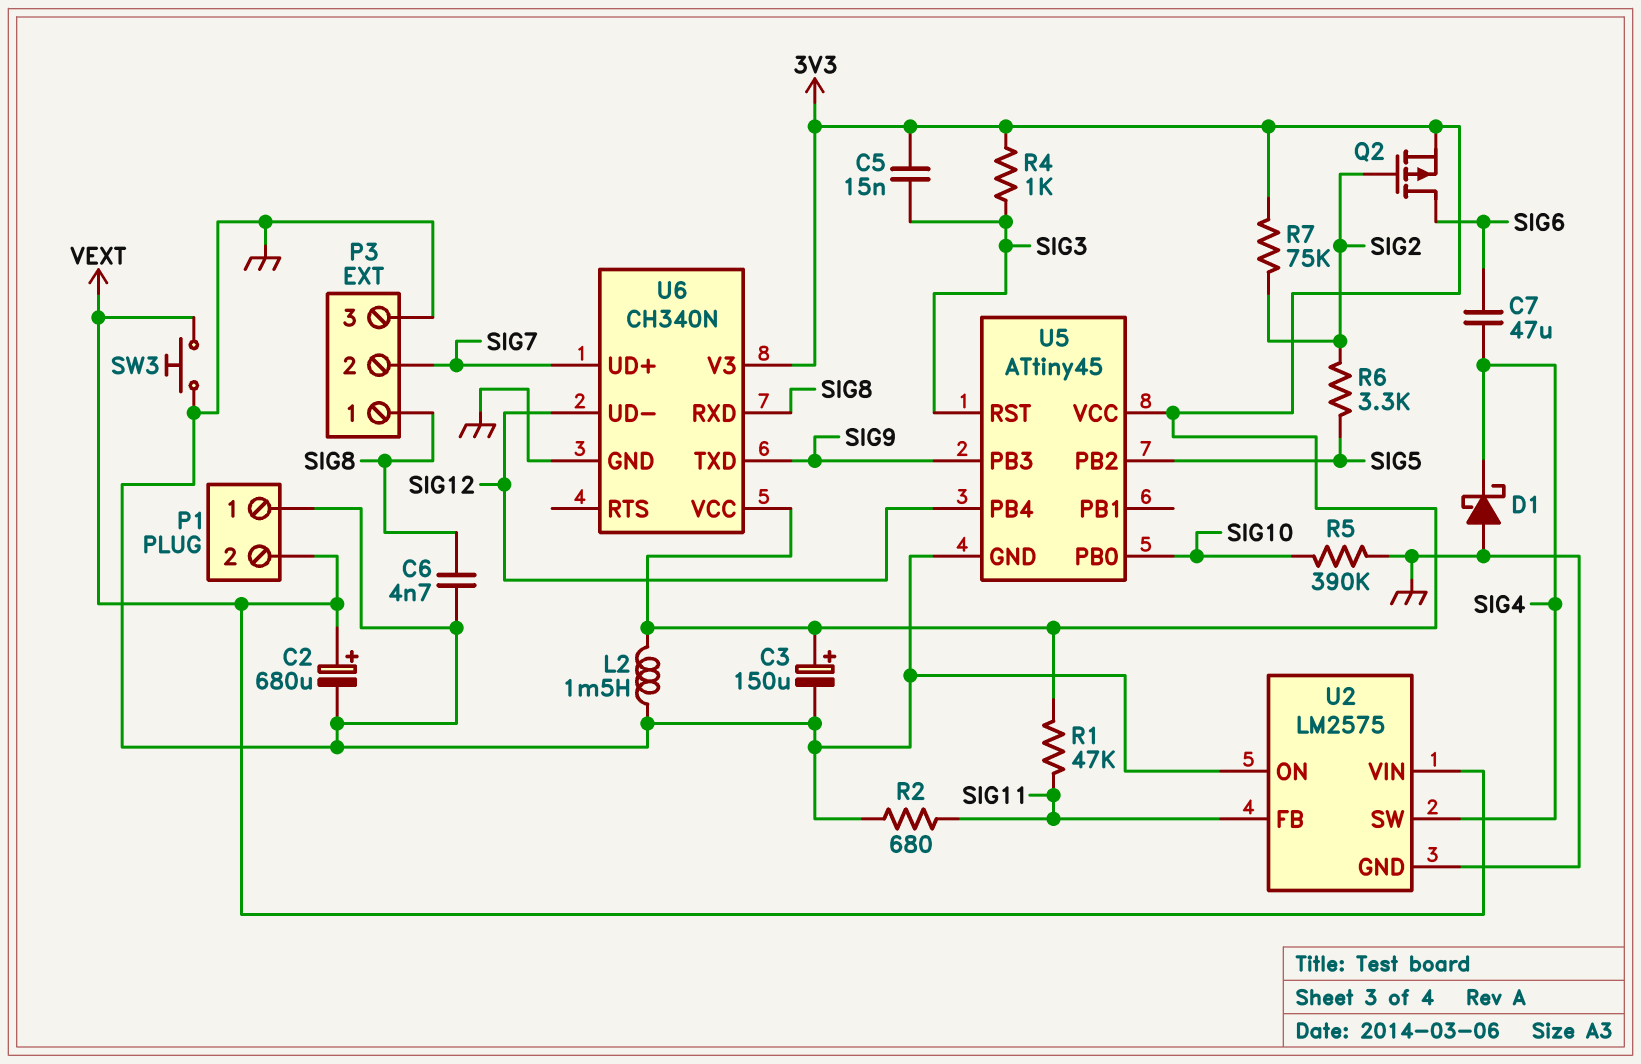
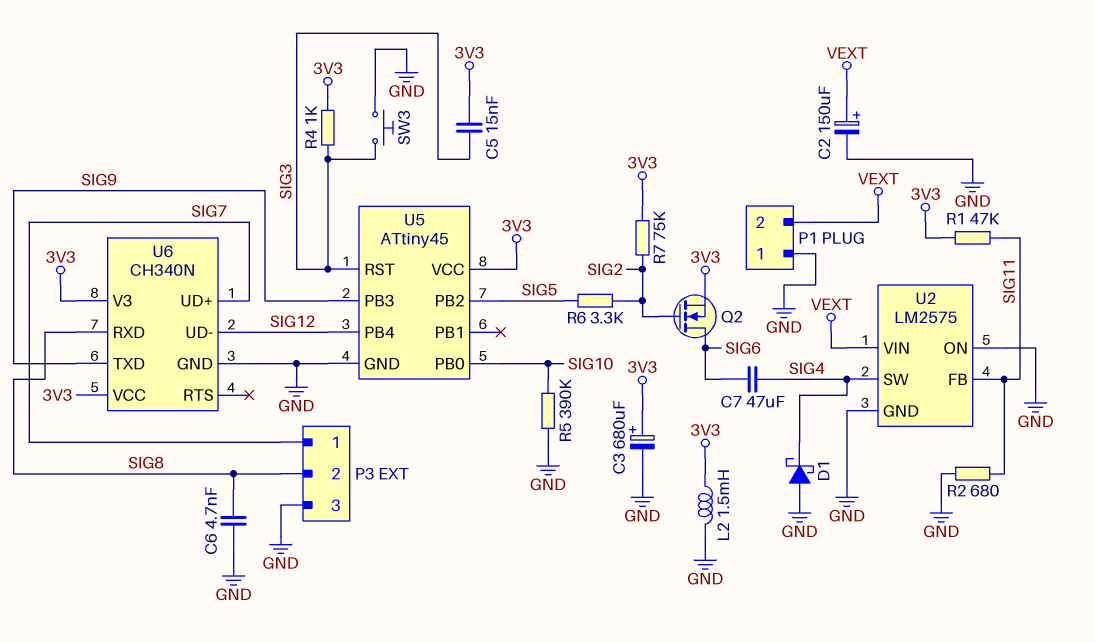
C2: 680uF (plus VEXT, minus GND) -> 150uF (plus VEXT, minus GND)
C3: 150uF (plus 3V3, minus GND) -> 680uF (plus 3V3, minus GND)
P3 pin 1: SIG8 -> SIG7
P3 pin 2: SIG7 -> SIG8
Q2: PMOS (G SIG2, D SIG6, S 3V3) -> NMOS (G SIG2, D SIG6, S 3V3)
SW3: button (GND, VEXT) -> button (GND, SIG3)

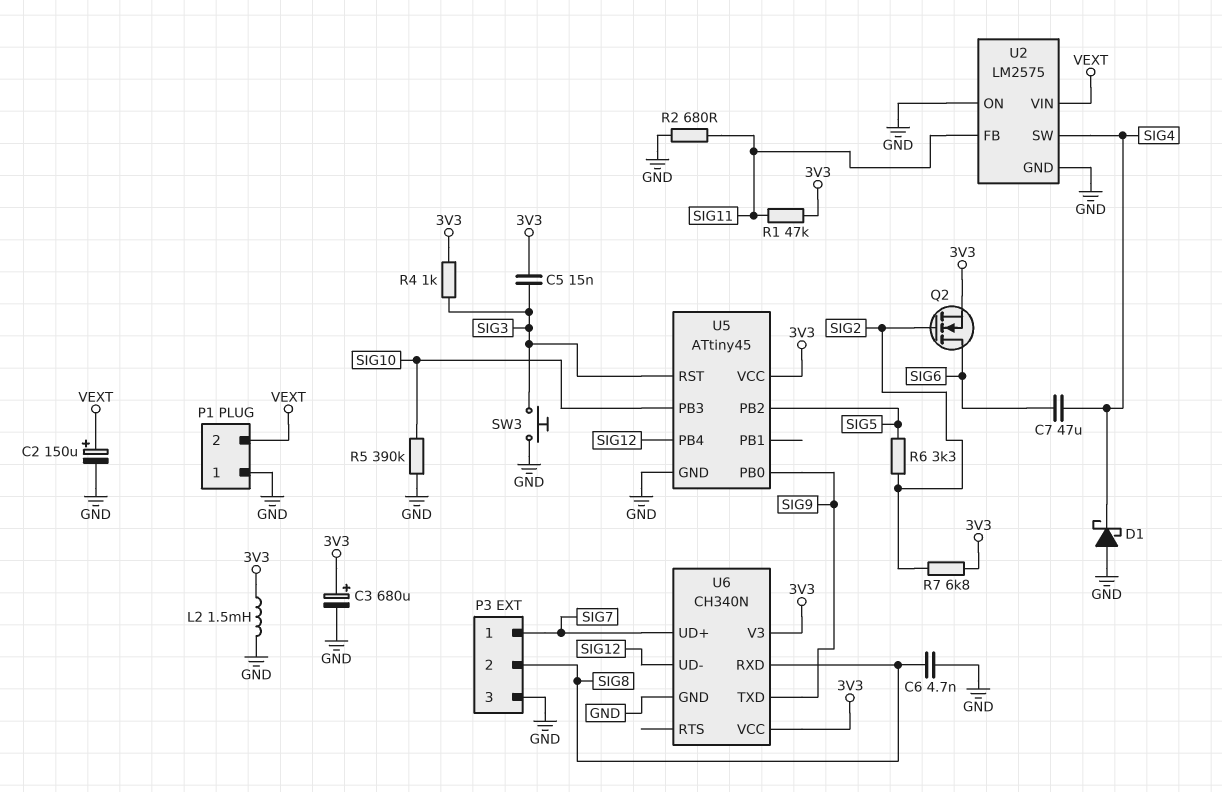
R7: 75k (3V3, SIG2) -> 6.8k (3V3, SIG2)
U5 pin PB0: SIG10 -> SIG9
U5 pin PB3: SIG9 -> SIG10

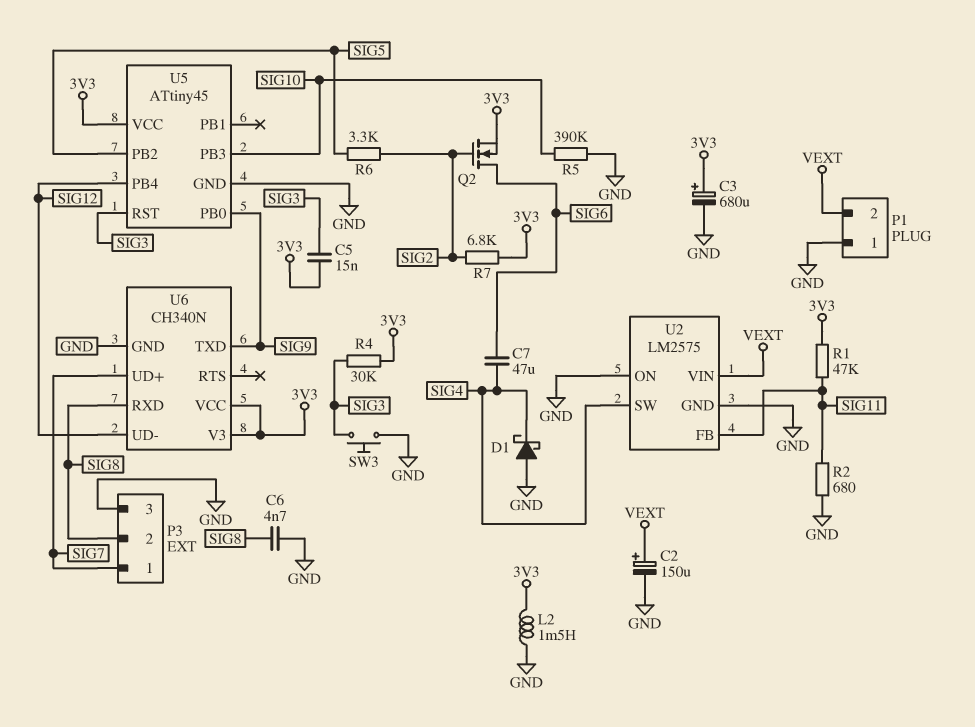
R4: 1k (3V3, SIG3) -> 30k (3V3, SIG3)

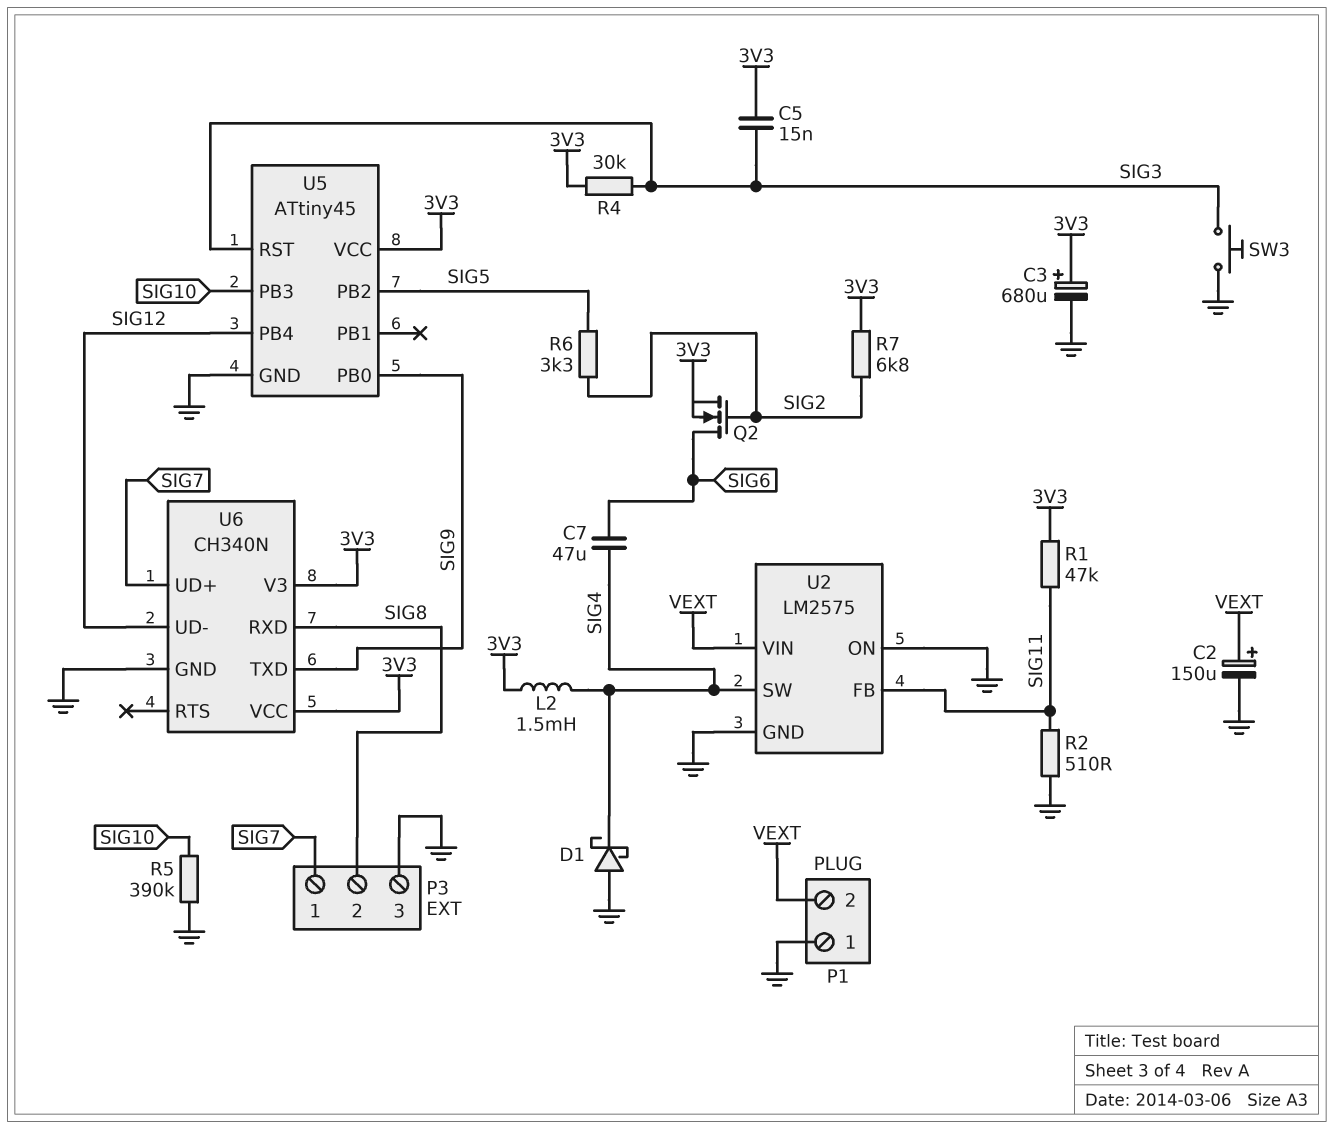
C6: 4.7nF (GND, SIG8) -> none
L2: 1.5mH (3V3, GND) -> 1.5mH (3V3, SIG4)
R2: 680 (GND, SIG11) -> 510 (GND, SIG11)

